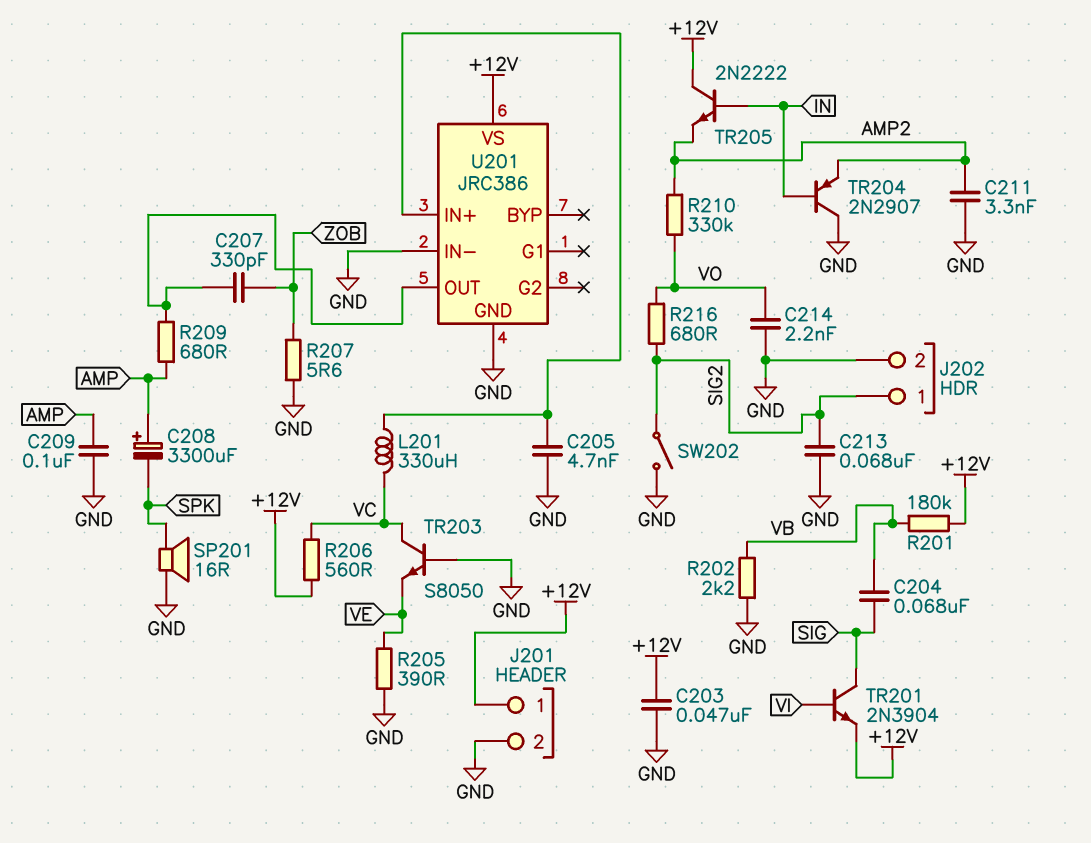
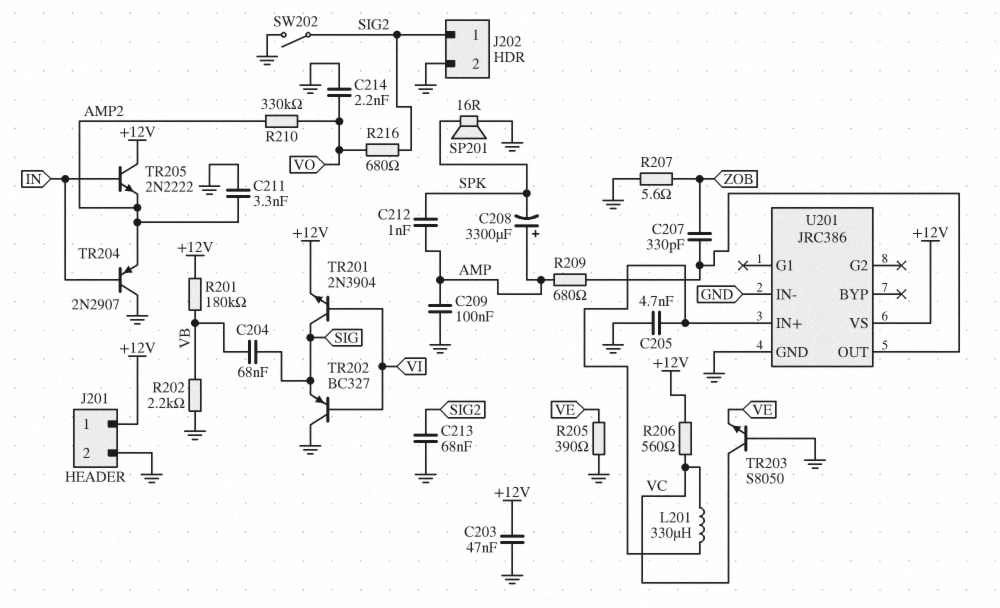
C212: none -> 1nF (AMP, SPK)
TR202: none -> PNP BC327 (B VI, C GND, E SIG)

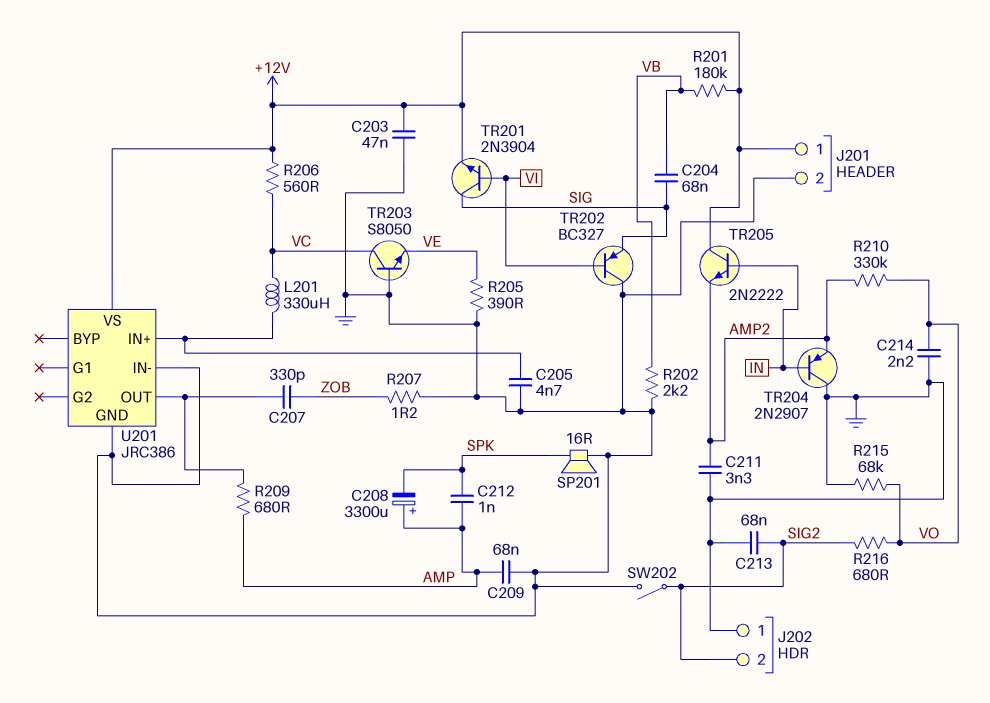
C209: 100nF (AMP, GND) -> 68nF (AMP, GND)
J202 pin 1: SIG2 -> GND
J202 pin 2: GND -> SIG2
R207: 5.6 (GND, ZOB) -> 1.2 (GND, ZOB)
R215: none -> 68k (GND, VO)

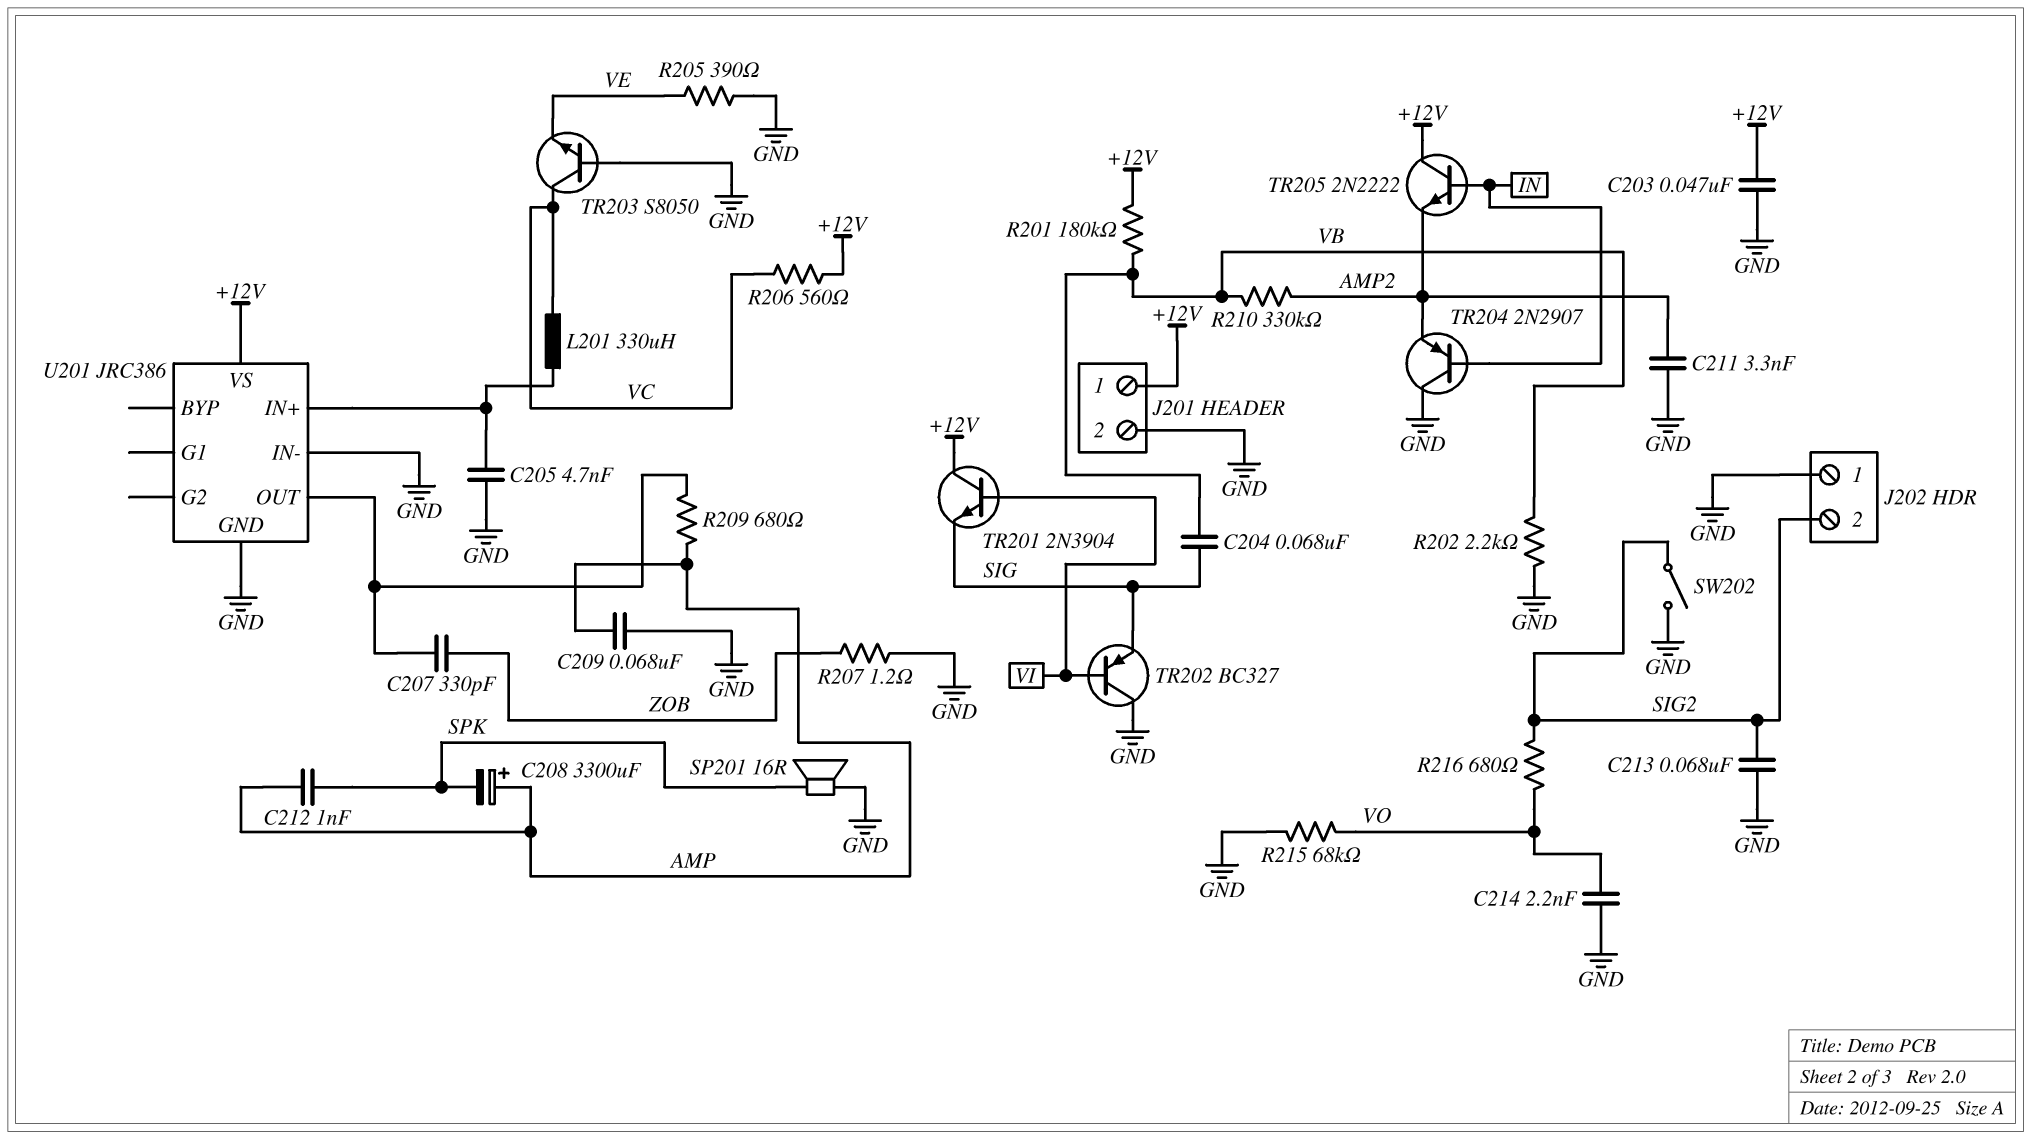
R210: 330k (AMP2, VO) -> 330k (AMP2, VB)
TR201: NPN 2N3904 (B VI, C SIG, E +12V) -> NPN 2N3904 (B VI, C +12V, E SIG)

